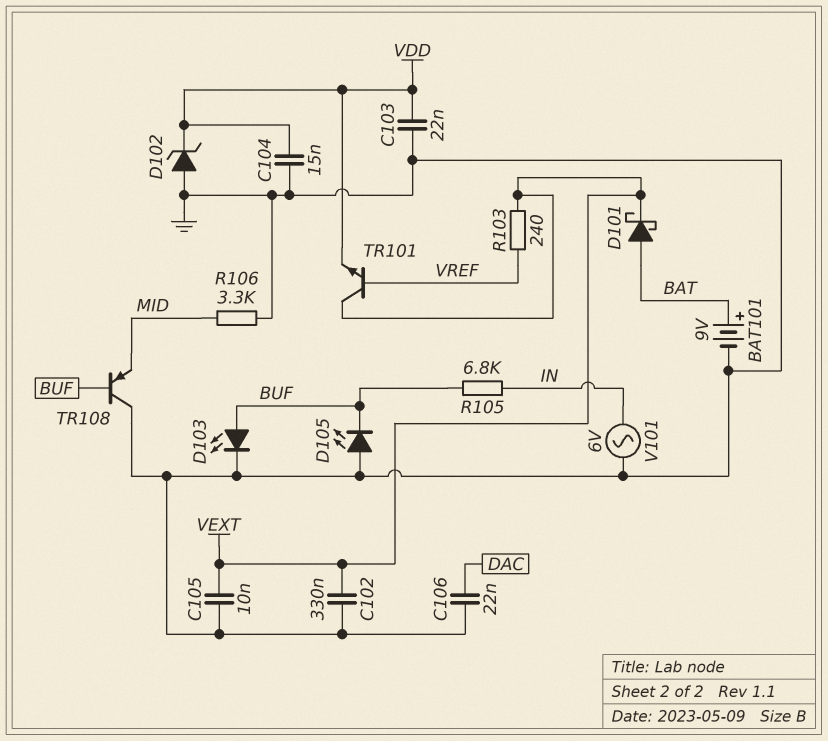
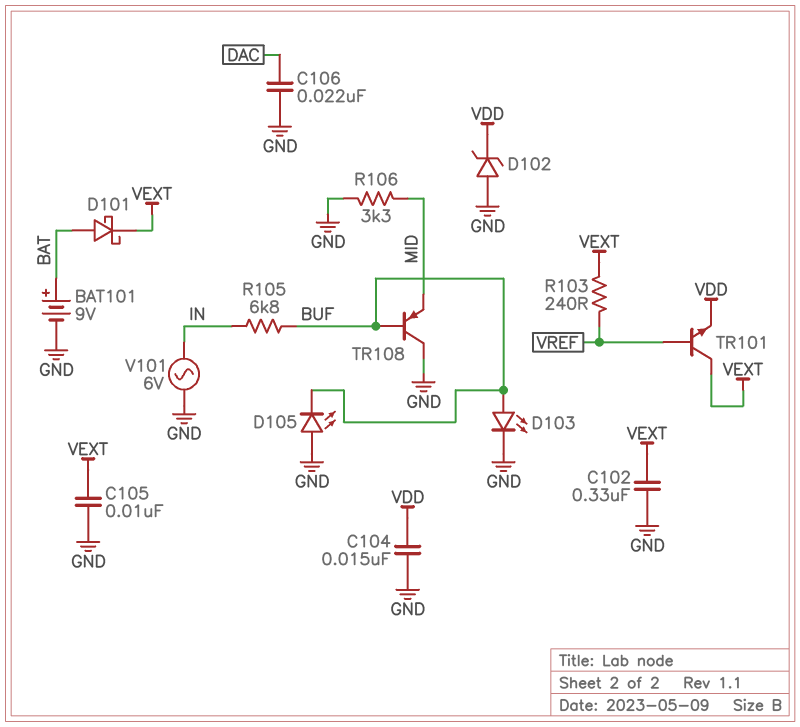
C103: 22nF (GND, VDD) -> none

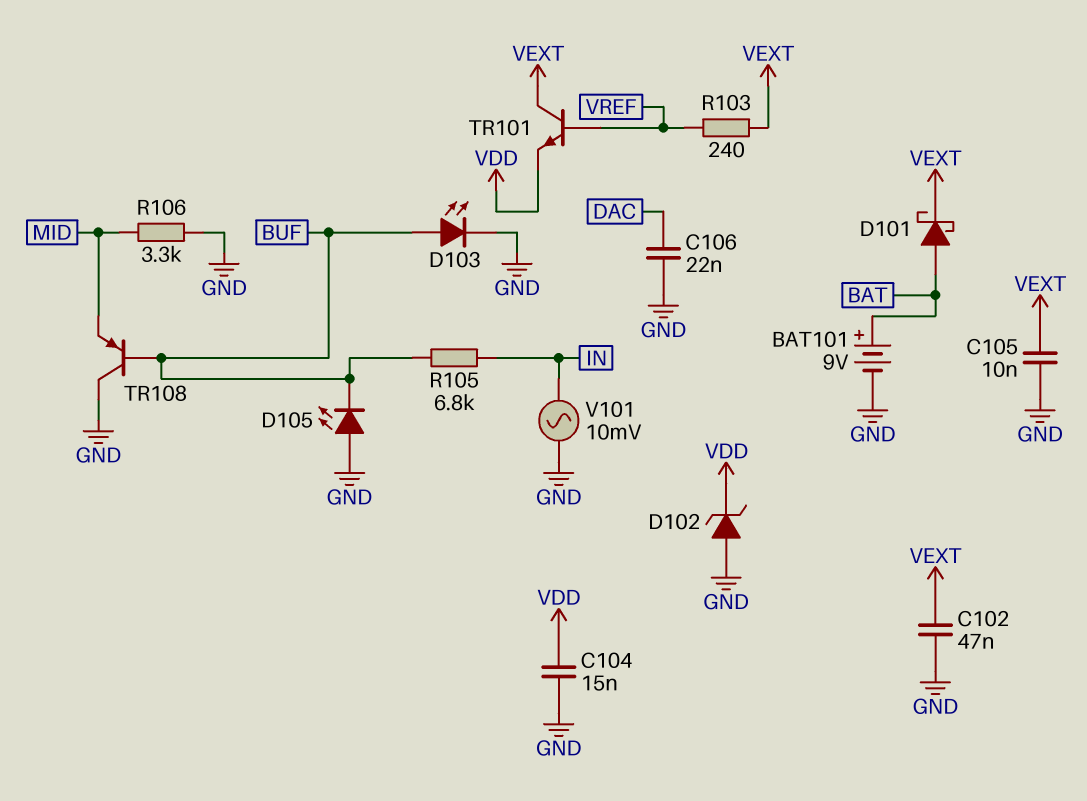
C102: 330nF (GND, VEXT) -> 47nF (GND, VEXT)
V101: AC 6V (GND, IN) -> AC 10mV (GND, IN)

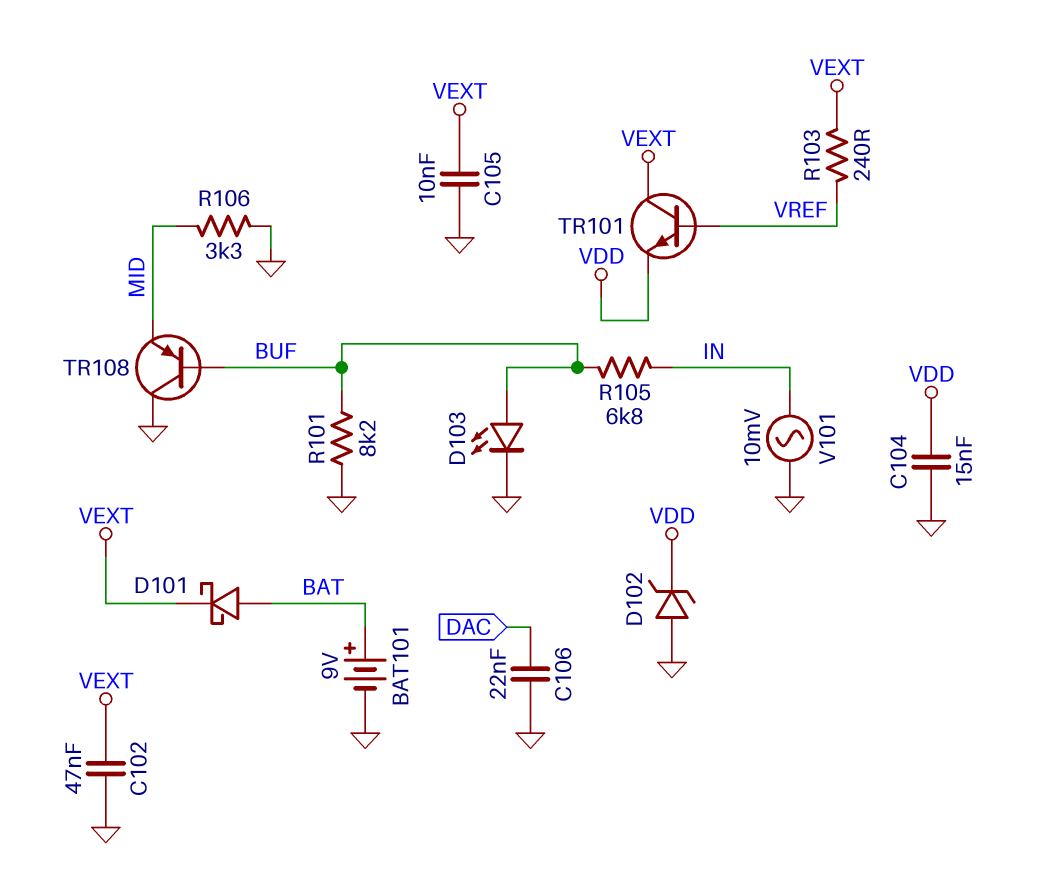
D105: LED (A GND, K BUF) -> none
R101: none -> 8.2k (BUF, GND)

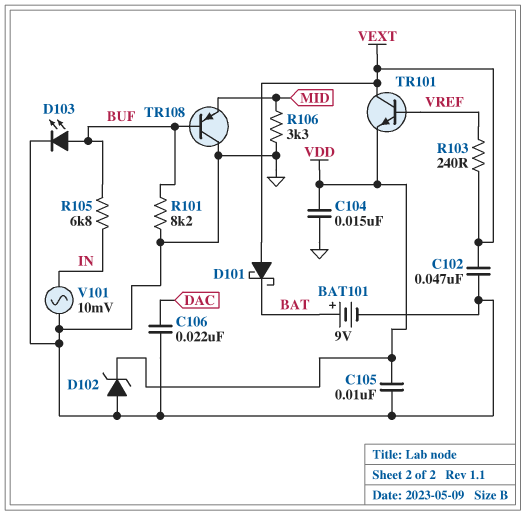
C105: 10nF (GND, VEXT) -> 10nF (GND, VDD)
D101: schottky (A BAT, K VEXT) -> schottky (A VEXT, K BAT)

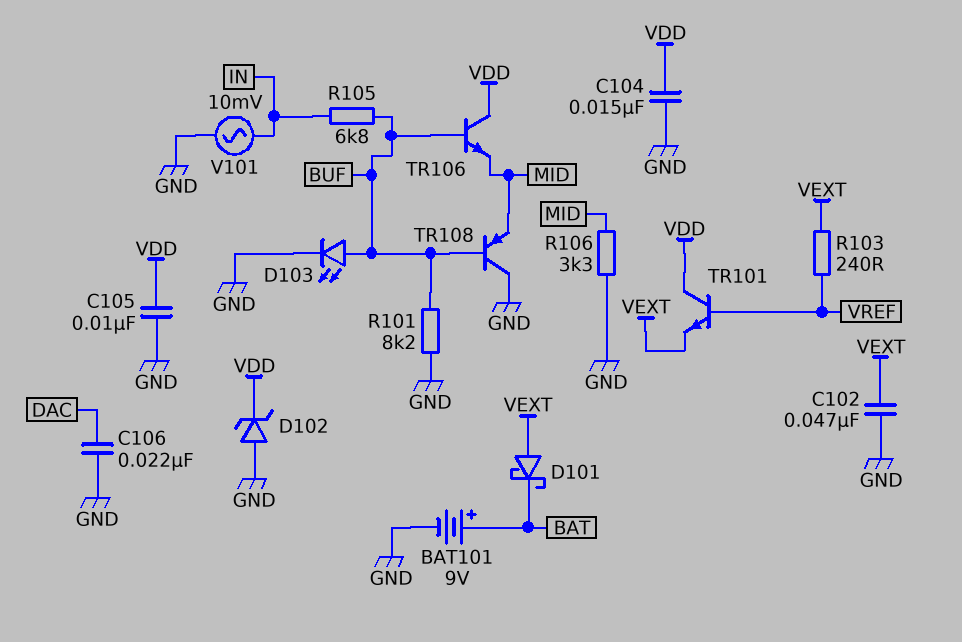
TR101: NPN (B VREF, C VEXT, E VDD) -> NPN (B VREF, C VDD, E VEXT)
TR106: none -> NPN (B BUF, C VDD, E MID)

